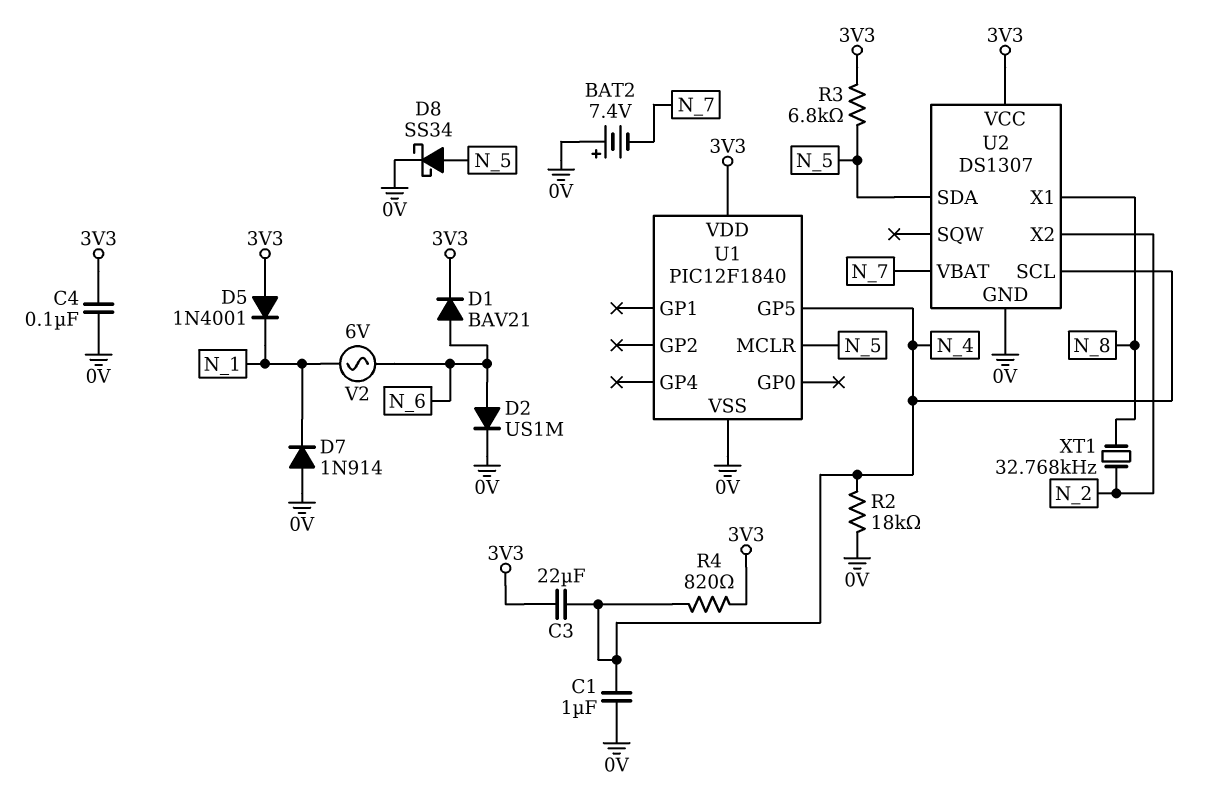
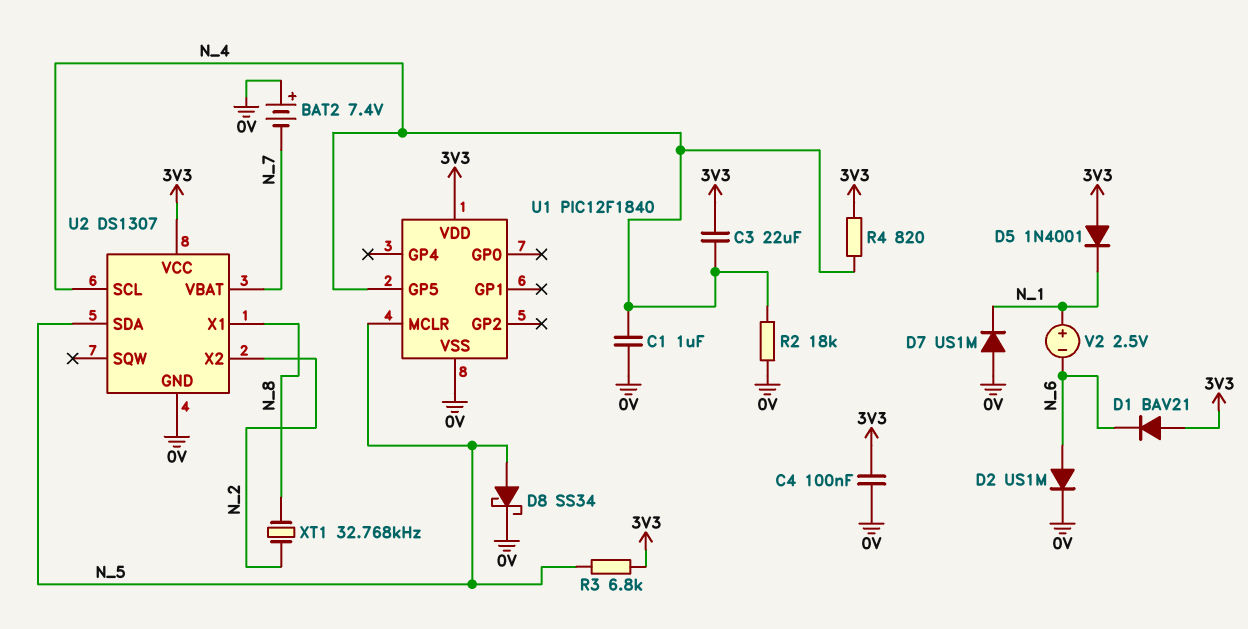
D1: diode BAV21 (A N_6, K 3V3) -> diode BAV21 (A 3V3, K N_6)
D7: diode 1N914 (A 0V, K N_1) -> diode US1M (A 0V, K N_1)
V2: AC 6V (N_1, N_6) -> 2.5V (plus N_1, minus N_6)

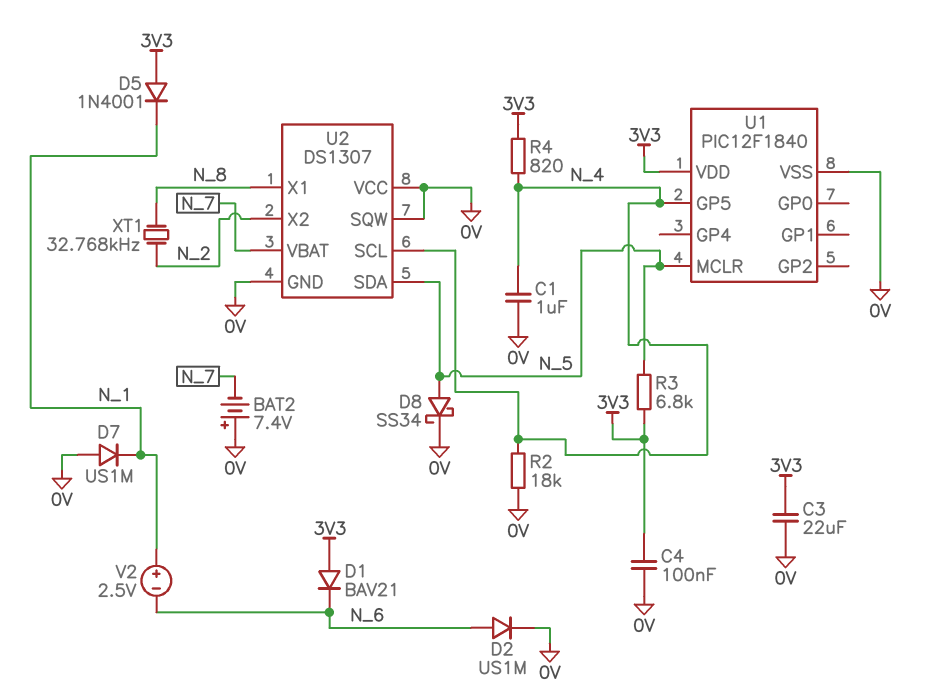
C3: 22uF (3V3, N_4) -> 22uF (0V, 3V3)
U2 pin SQW: none -> 0V
U2 pin VCC: 3V3 -> 0V

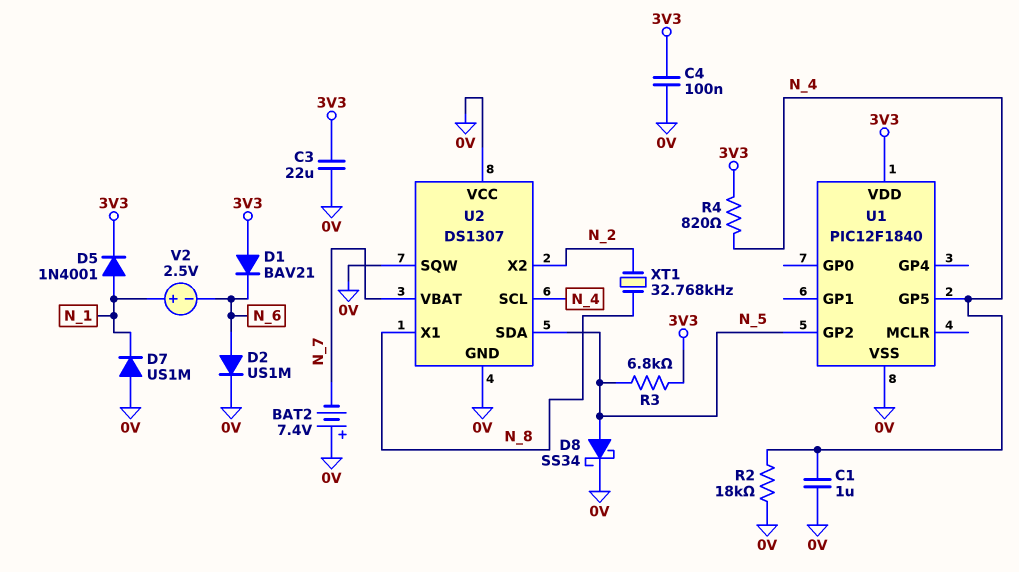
D5: diode 1N4001 (A 3V3, K N_1) -> diode 1N4001 (A N_1, K 3V3)
U1 pin GP2: none -> N_5
U1 pin MCLR: N_5 -> none

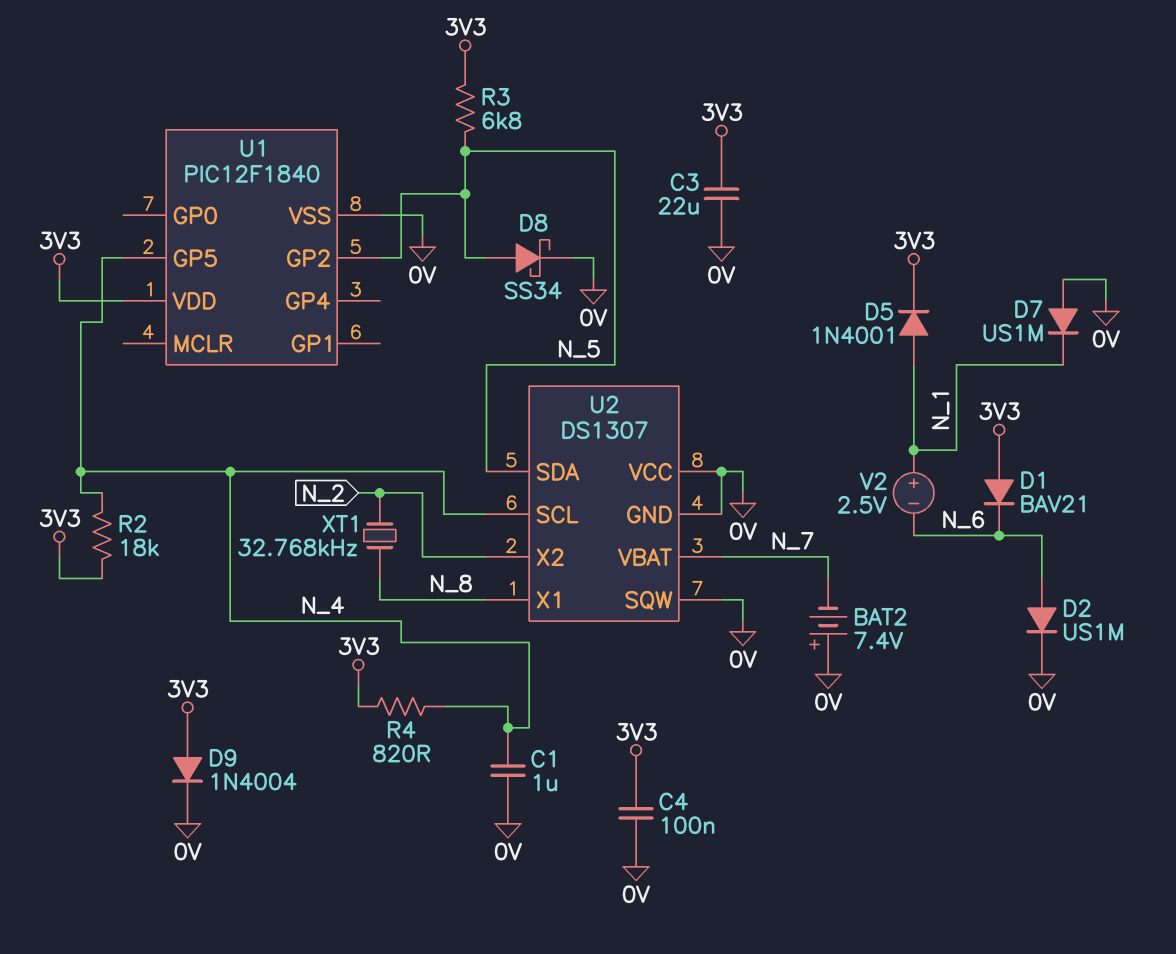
D9: none -> diode 1N4004 (A 3V3, K 0V)
R2: 18k (0V, N_4) -> 18k (3V3, N_4)

